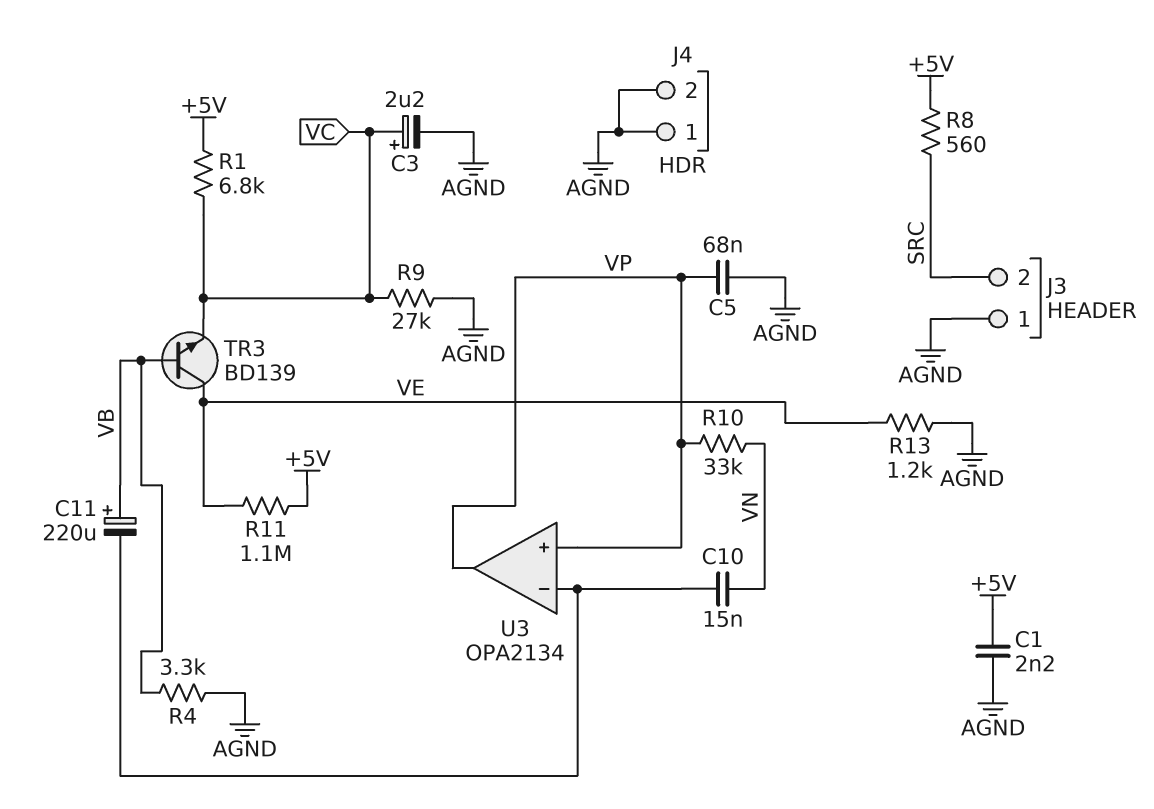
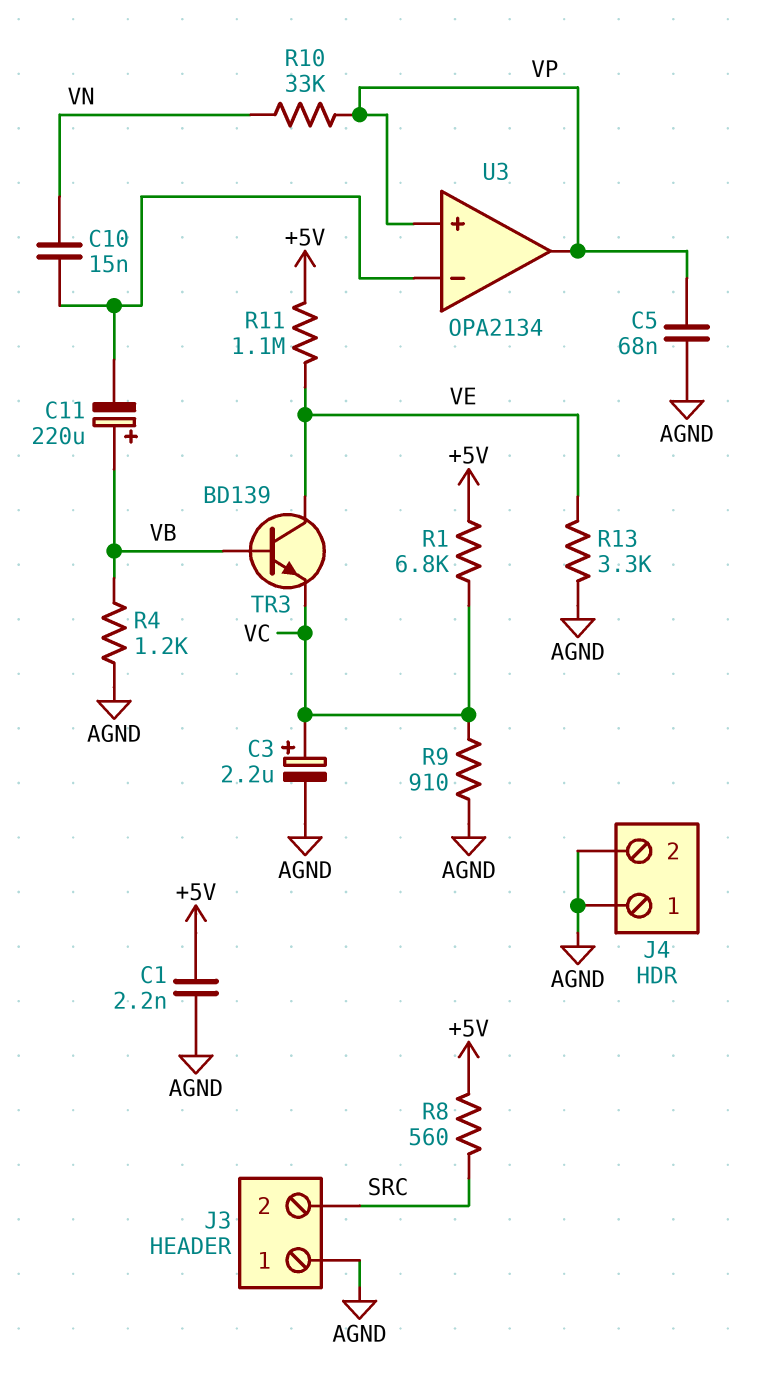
R4: 3.3k (AGND, VB) -> 1.2k (AGND, VB)
R9: 27k (AGND, VC) -> 910 (AGND, VC)
R13: 1.2k (AGND, VE) -> 3.3k (AGND, VE)

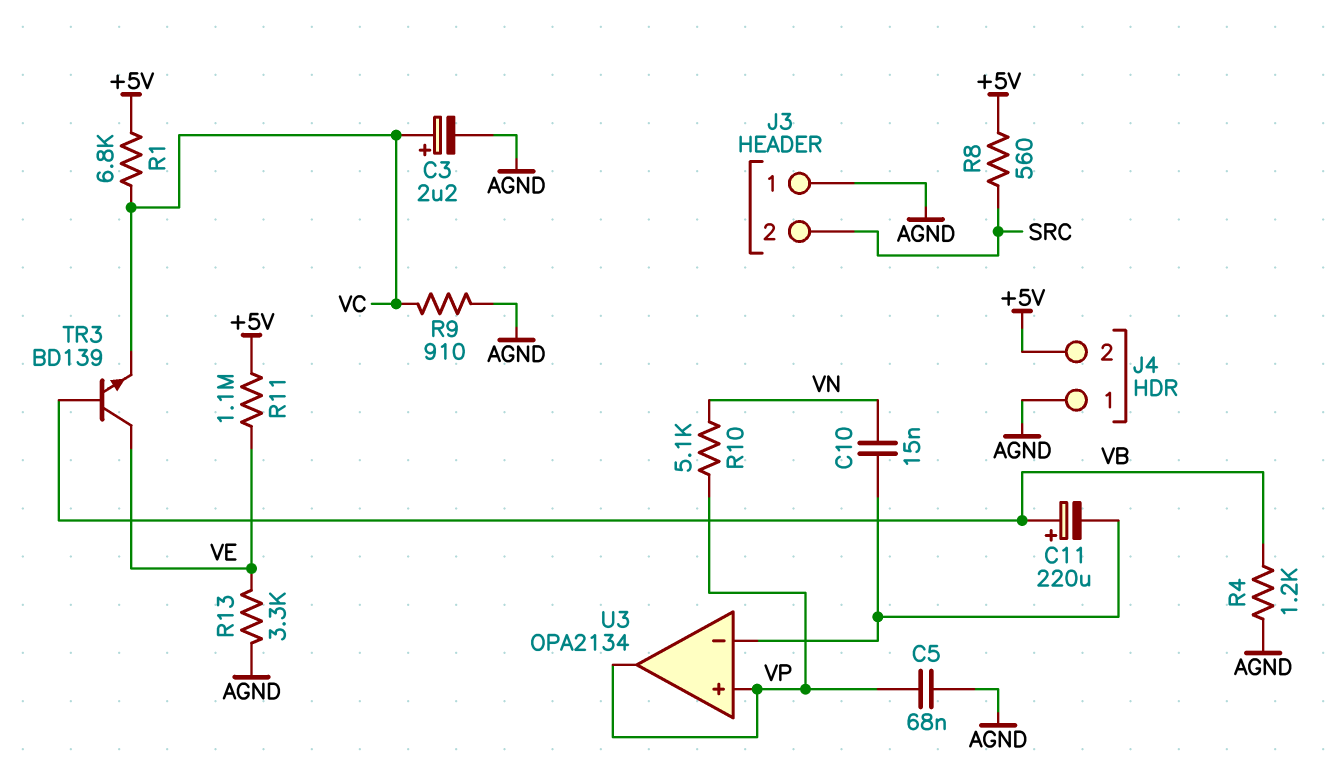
C1: 2.2nF (+5V, AGND) -> none
J4 pin 2: AGND -> +5V
R10: 33k (VN, VP) -> 5.1k (VN, VP)

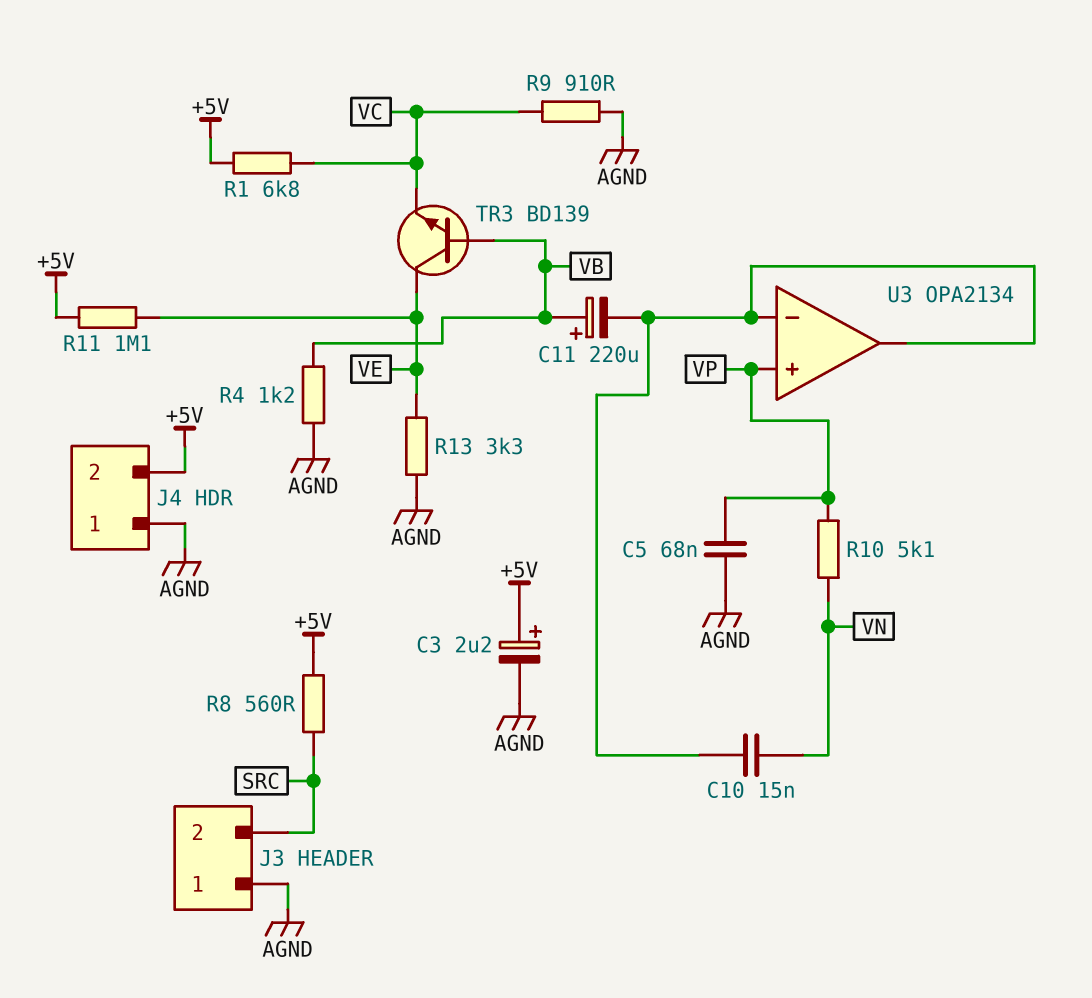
C3: 2.2uF (plus VC, minus AGND) -> 2.2uF (plus +5V, minus AGND)
U3 pin out: VP -> U3/in-

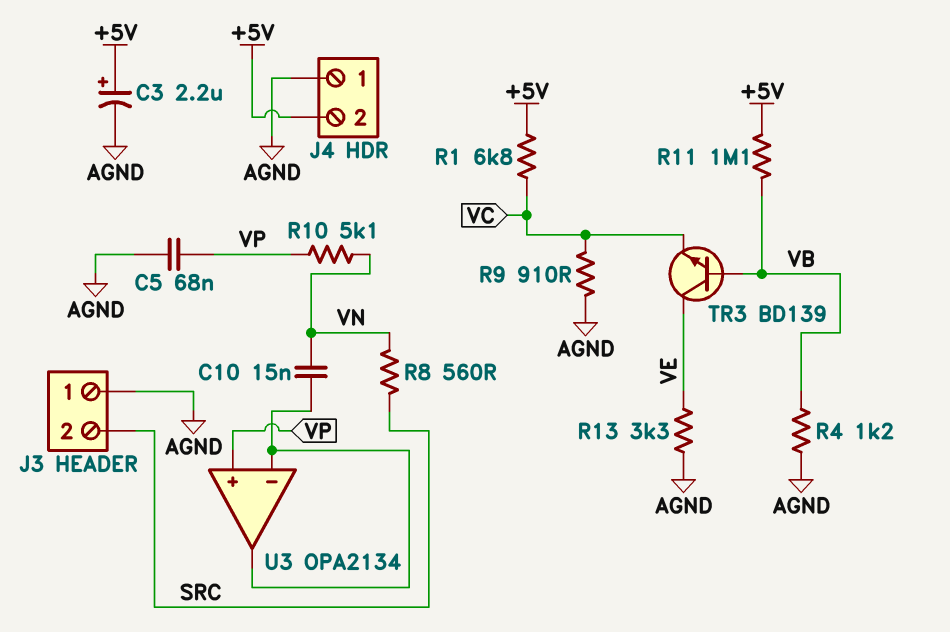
C11: 220uF (plus VB, minus U3/in-) -> none
R8: 560 (+5V, SRC) -> 560 (SRC, VN)
R11: 1.1M (+5V, VE) -> 1.1M (+5V, VB)

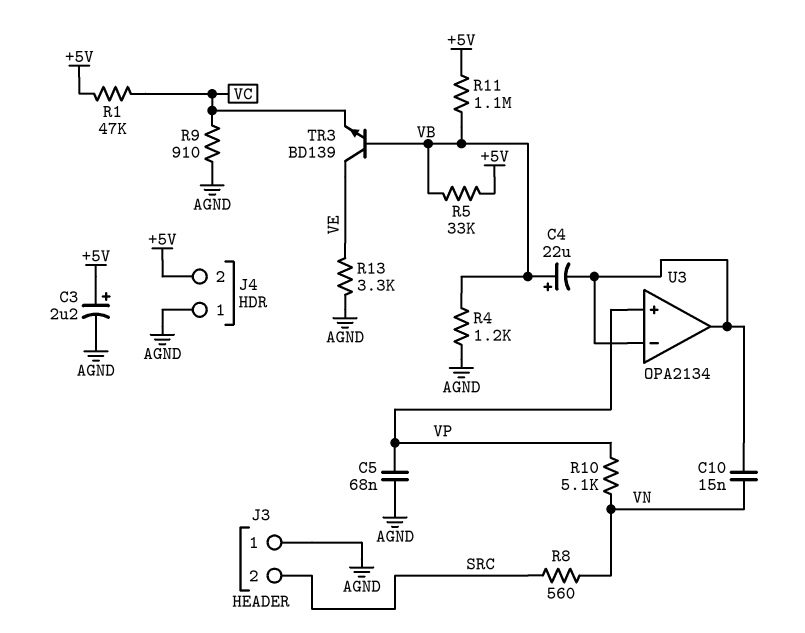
C4: none -> 22uF (plus VB, minus U3/in-)
R1: 6.8k (+5V, VC) -> 47k (+5V, VC)
R5: none -> 33k (+5V, VB)

